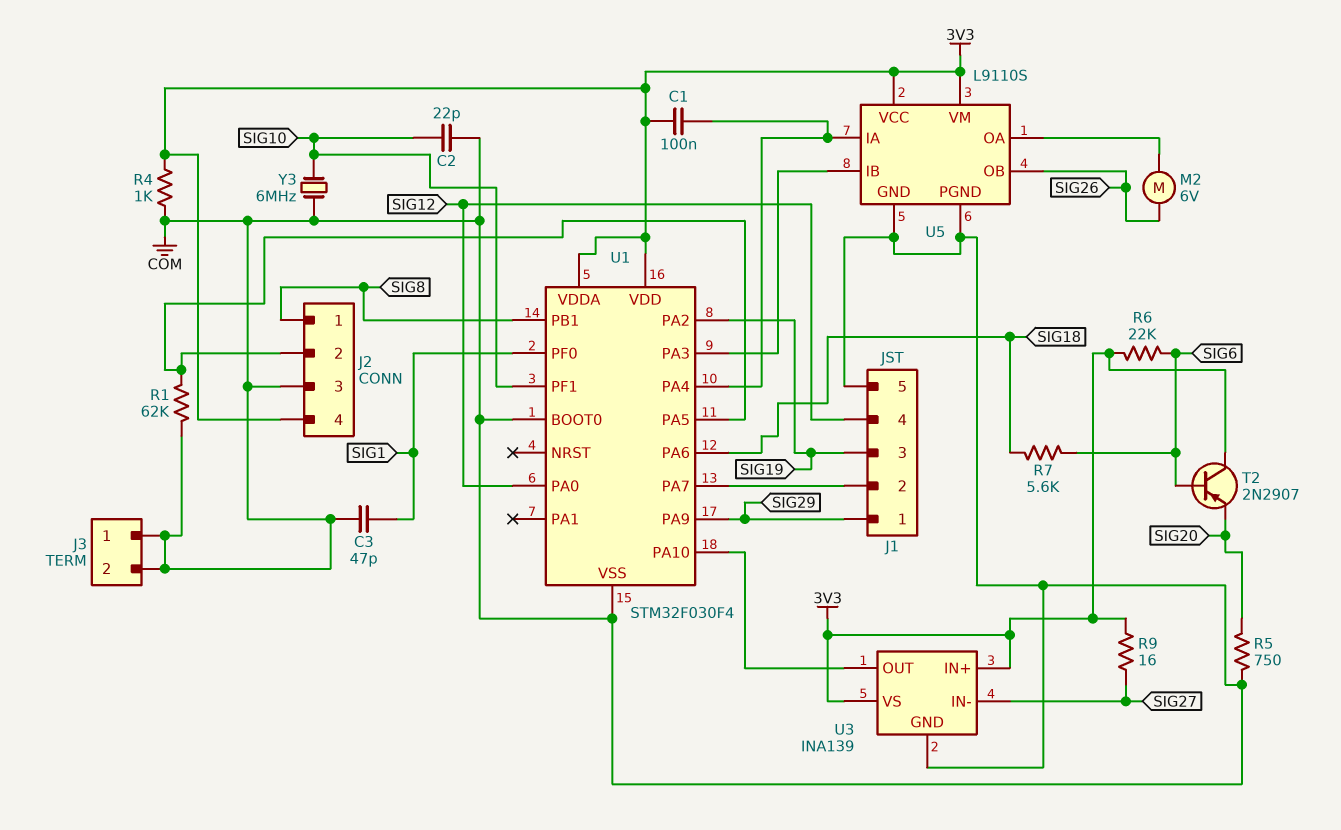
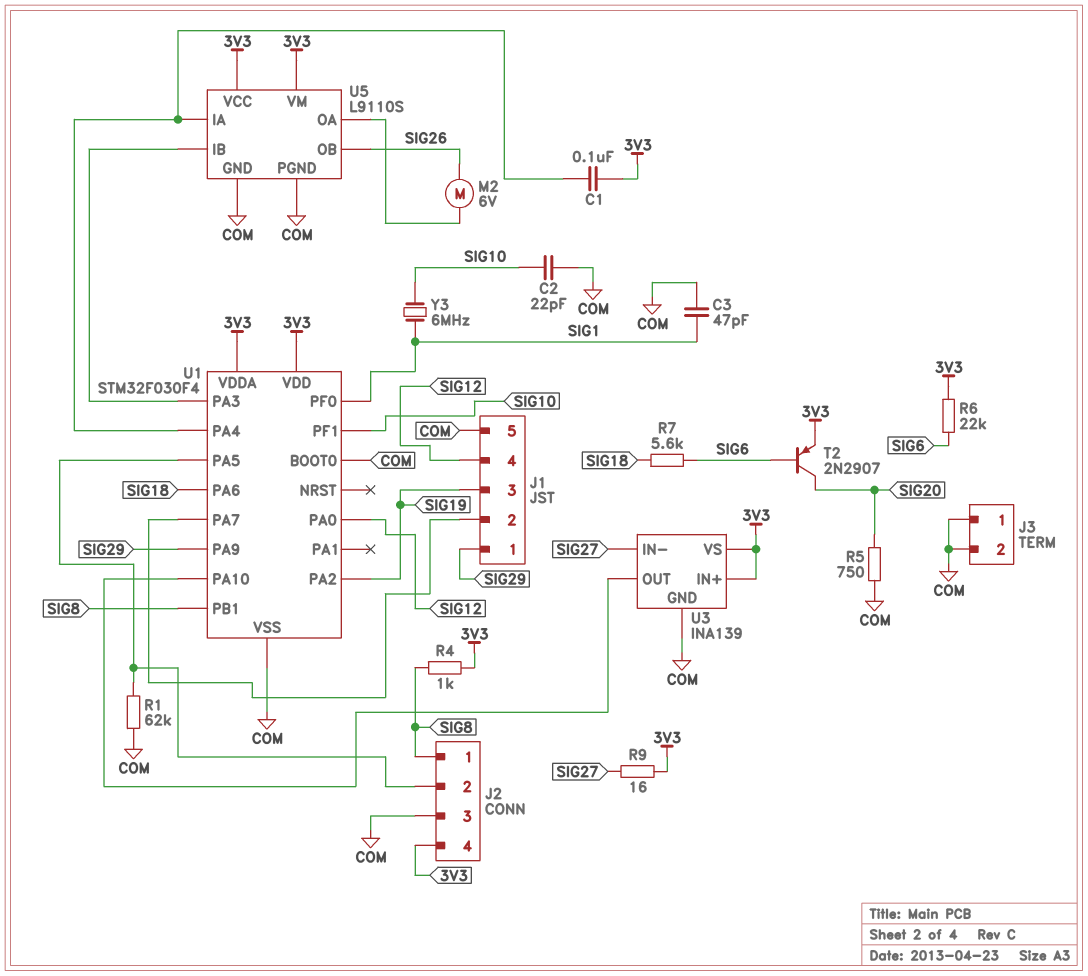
R4: 1k (3V3, COM) -> 1k (3V3, SIG8)
T2: PNP 2N2907 (B SIG6, C 3V3, E SIG20) -> PNP 2N2907 (B SIG6, C SIG20, E 3V3)
Y3: 6MHz (COM, SIG10) -> 6MHz (SIG1, SIG10)

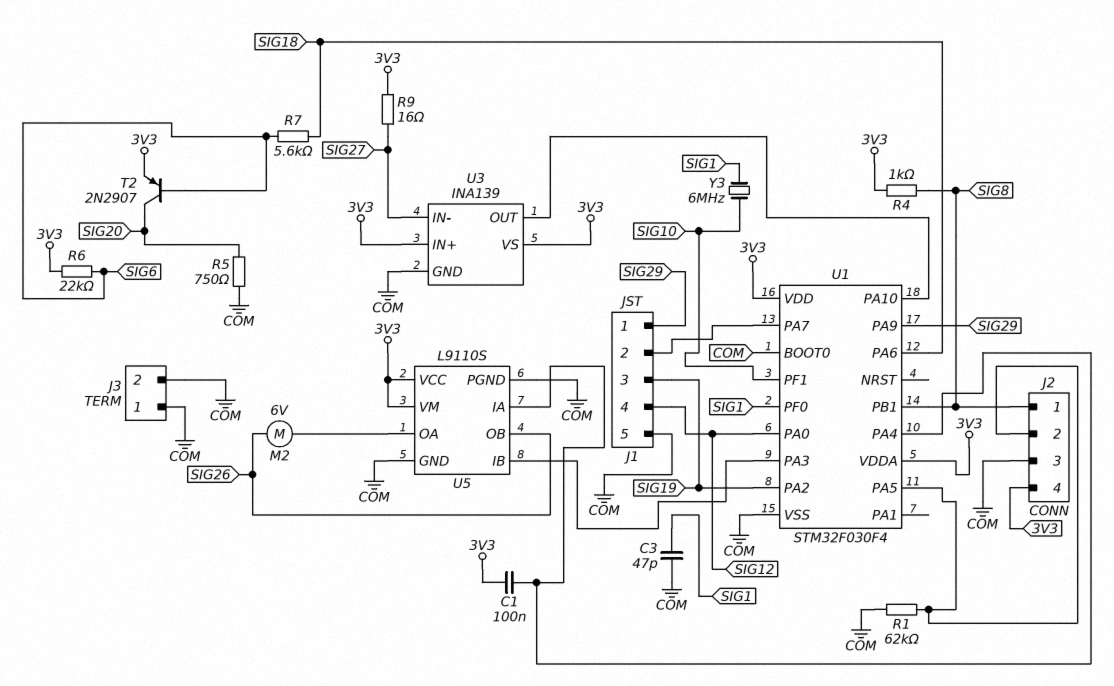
C2: 22pF (COM, SIG10) -> none

